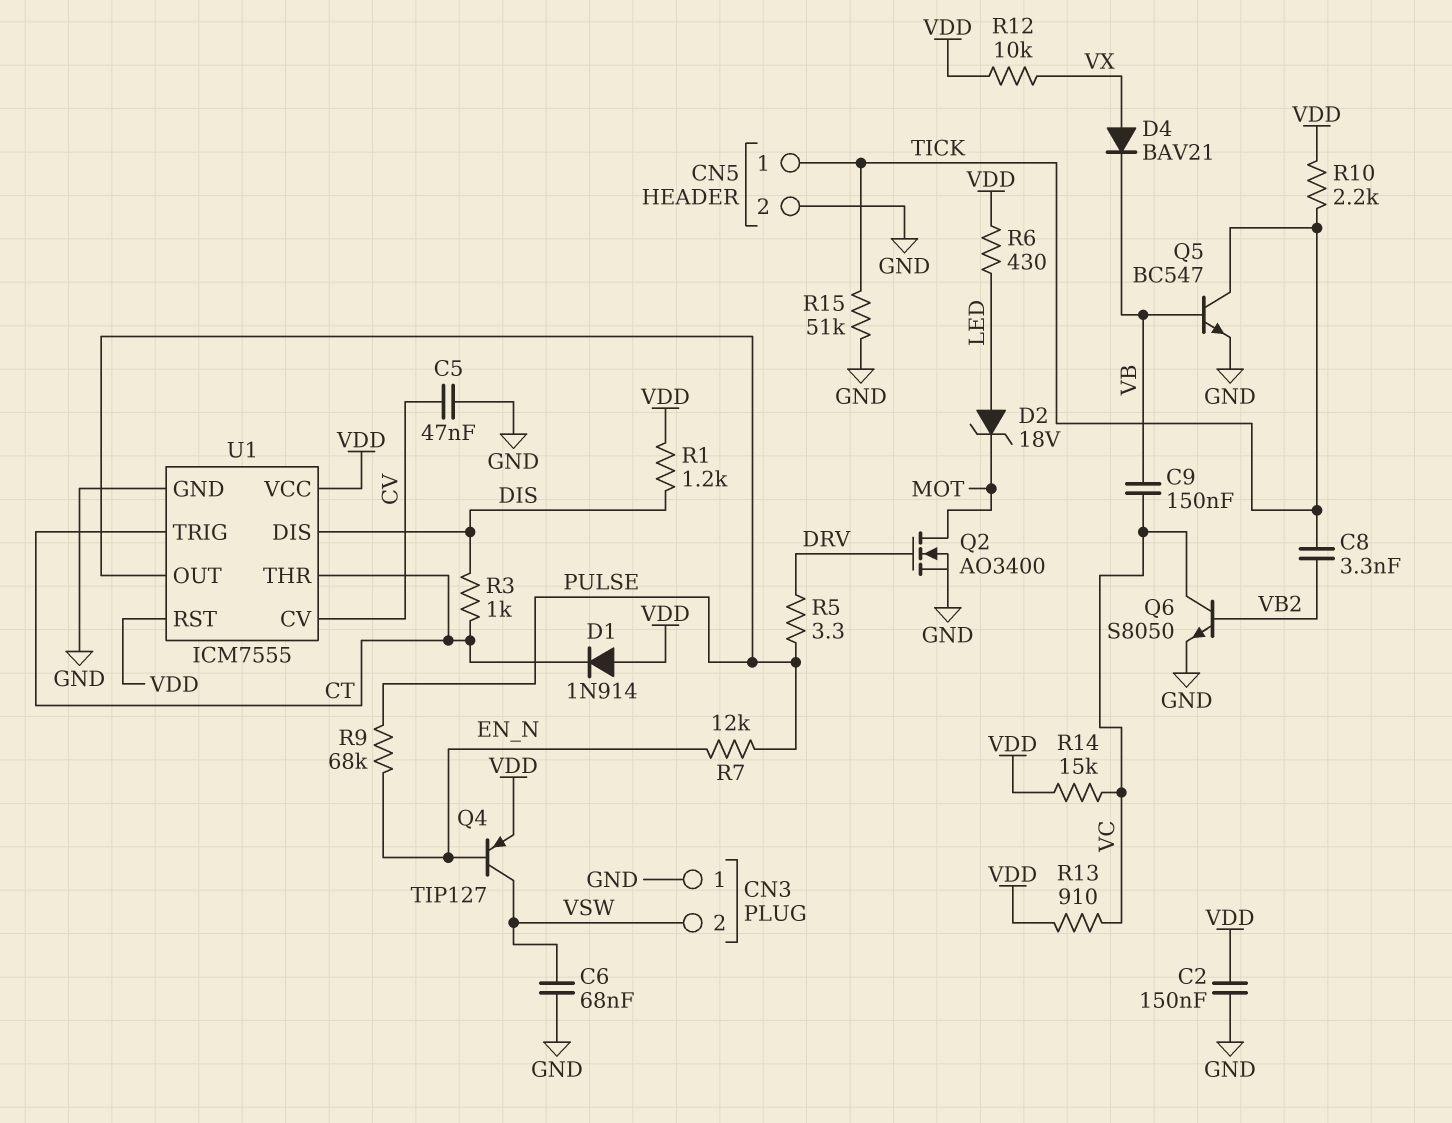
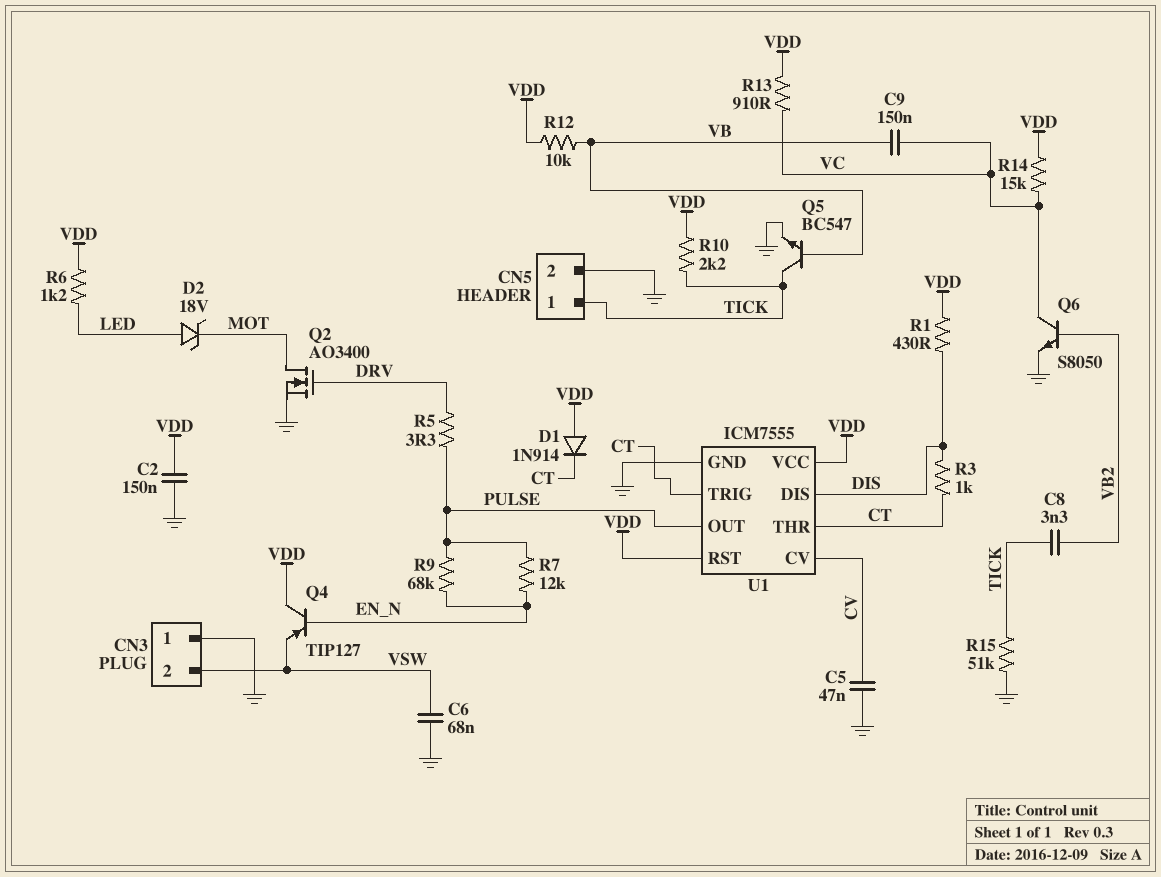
D4: diode BAV21 (A VX, K VB) -> none
Q4: PNP TIP127 (B EN_N, C VSW, E VDD) -> PNP TIP127 (B EN_N, C VDD, E VSW)
R1: 1.2k (DIS, VDD) -> 430 (DIS, VDD)
R6: 430 (LED, VDD) -> 1.2k (LED, VDD)
R12: 10k (VDD, VX) -> 10k (VB, VDD)

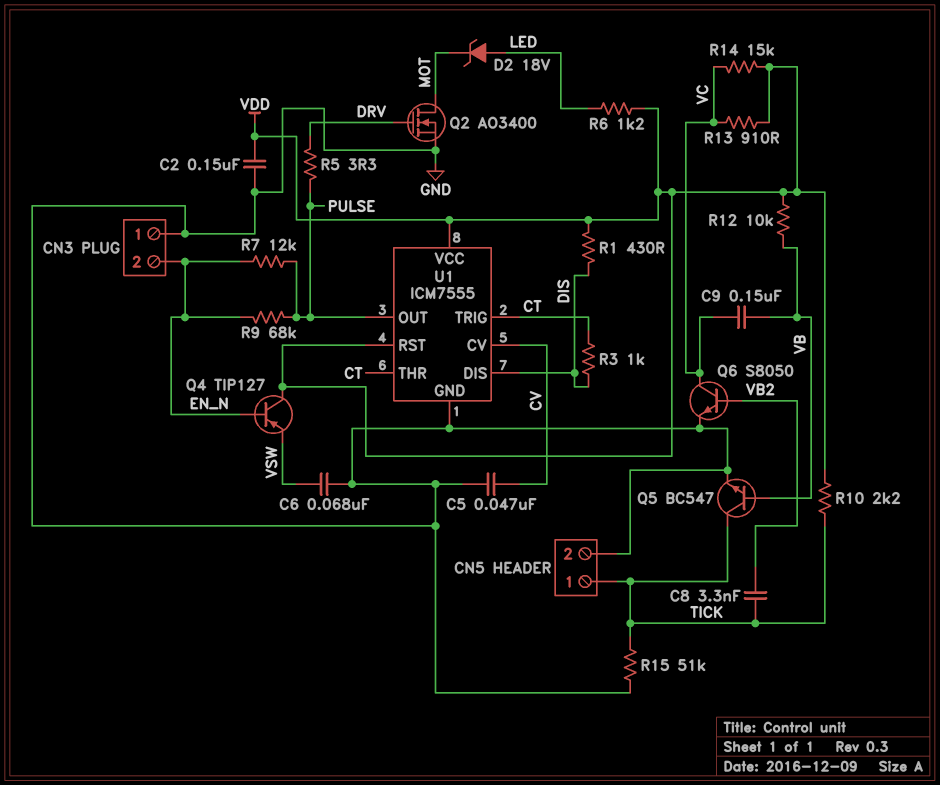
CN3 pin 2: VSW -> EN_N
D1: diode 1N914 (A VDD, K CT) -> none

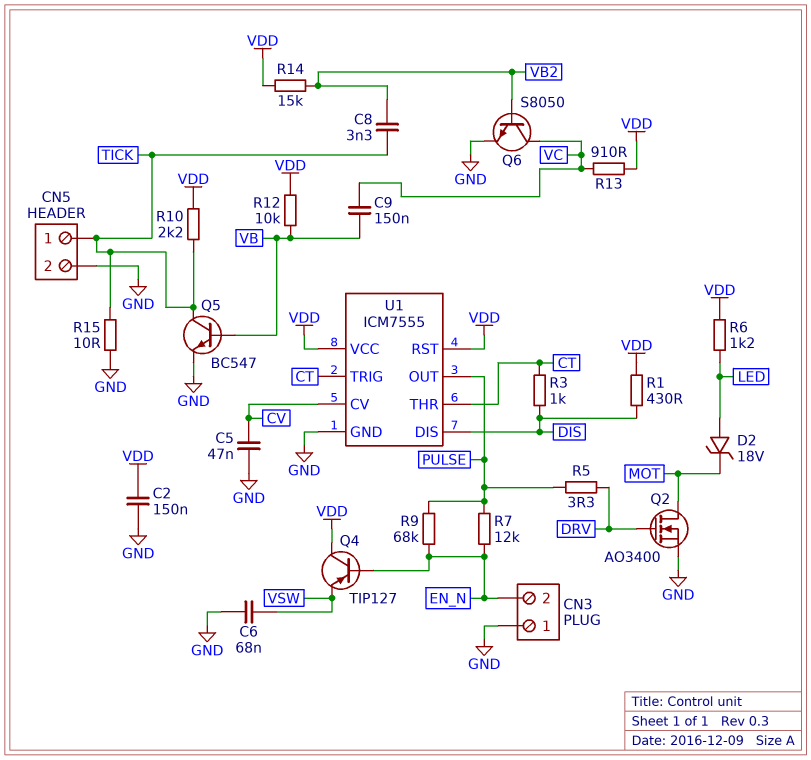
R14: 15k (VC, VDD) -> 15k (VB2, VDD)
R15: 51k (GND, TICK) -> 10 (GND, TICK)

